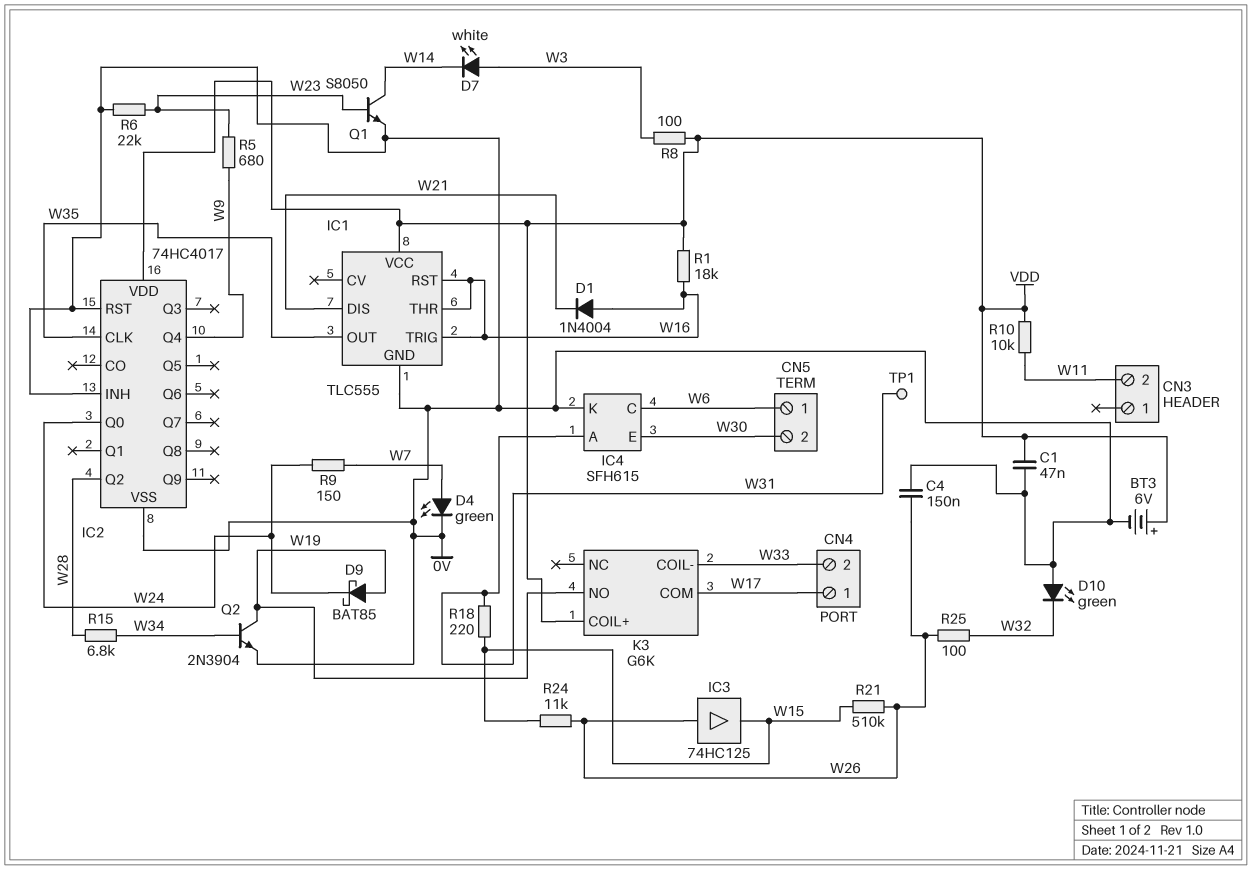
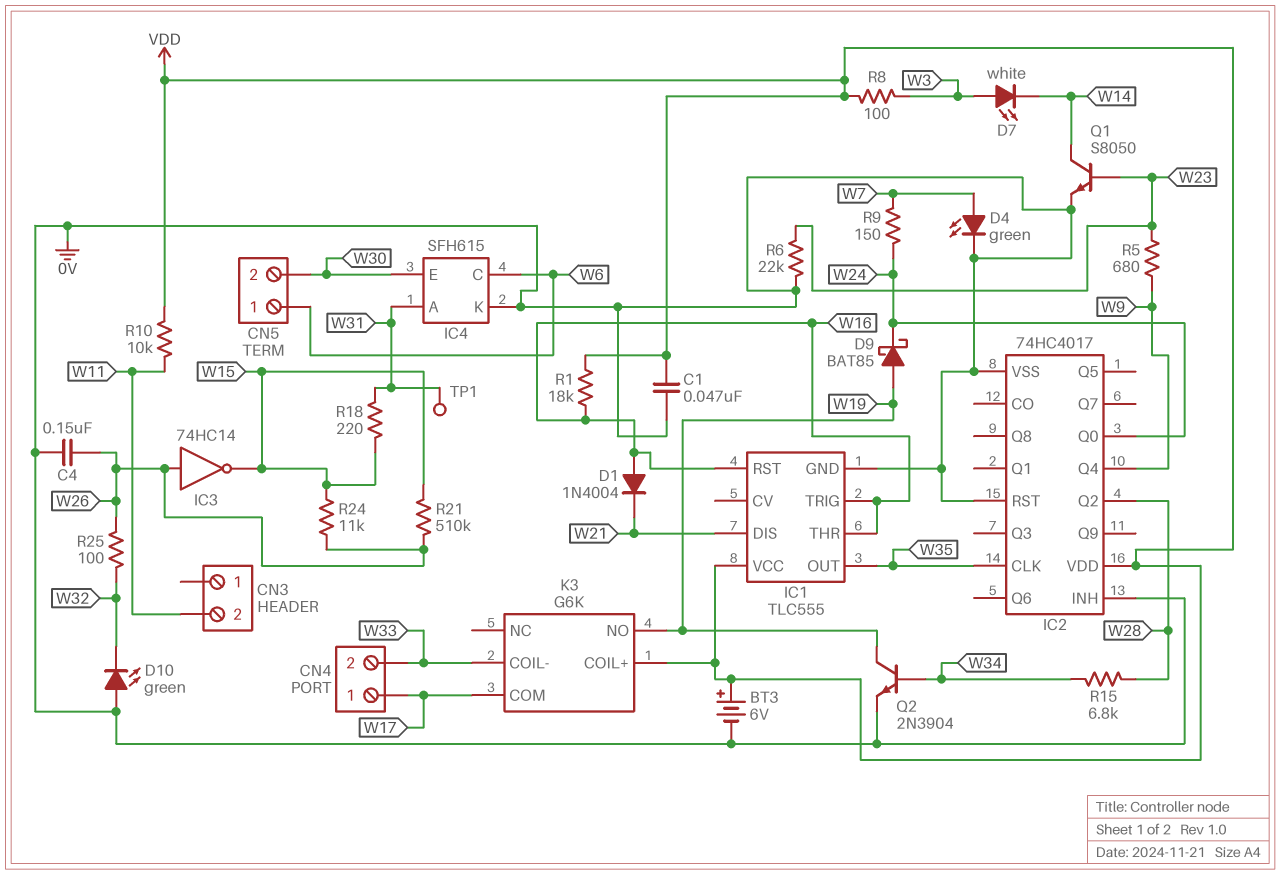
IC3: buffer 74HC125 (in W26, out W15) -> NOT 74HC14 (in W26, out W15)

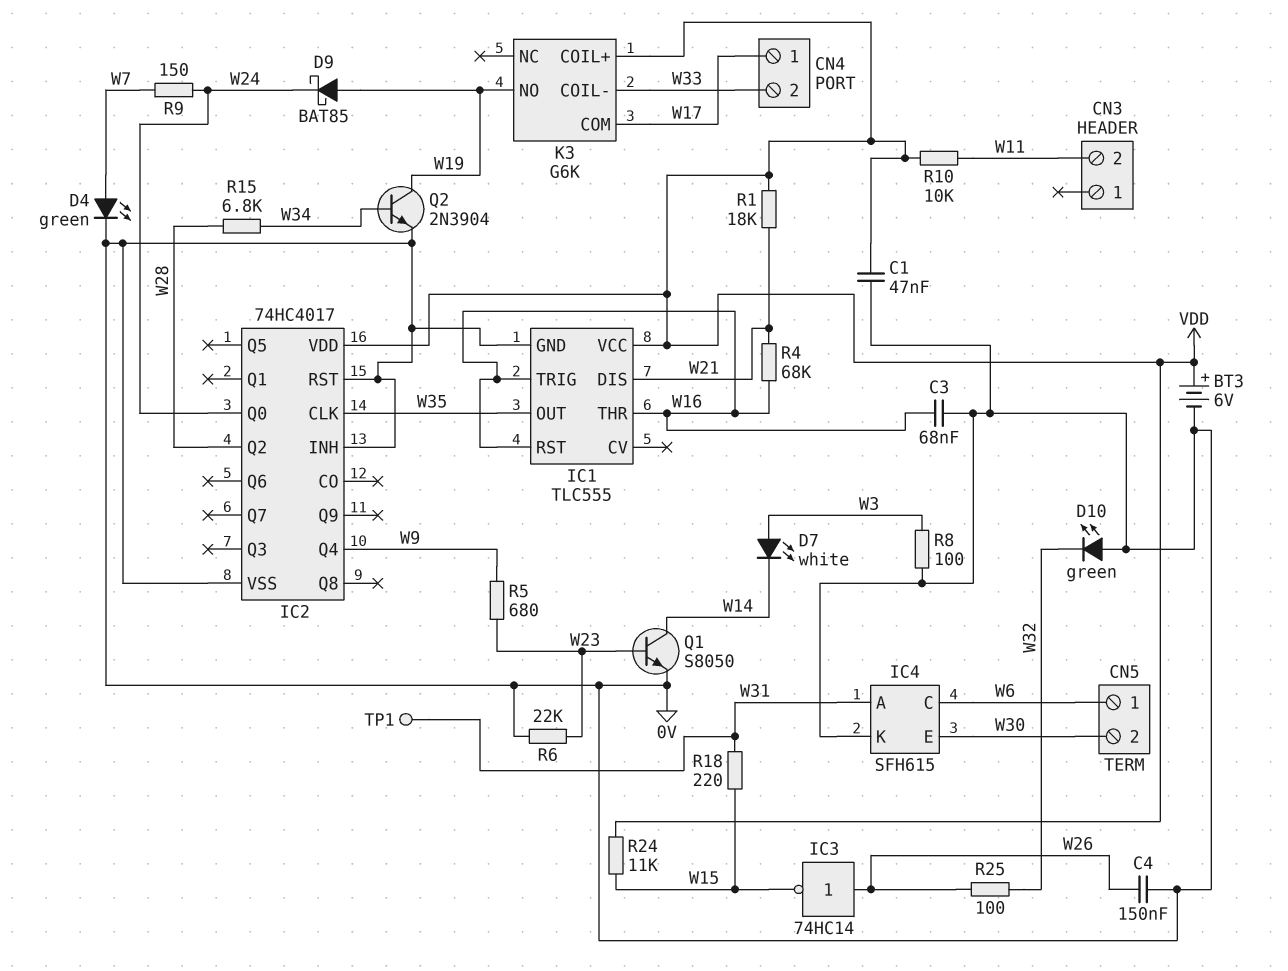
C3: none -> 68nF (0V, W16)
D1: diode 1N4004 (A W16, K W21) -> none
R1: 18k (VDD, W16) -> 18k (VDD, W21)
R4: none -> 68k (W16, W21)
R8: 100 (VDD, W3) -> 100 (0V, W3)
R21: 510k (W15, W26) -> none
R24: 11k (W15, W26) -> 11k (VDD, W15)

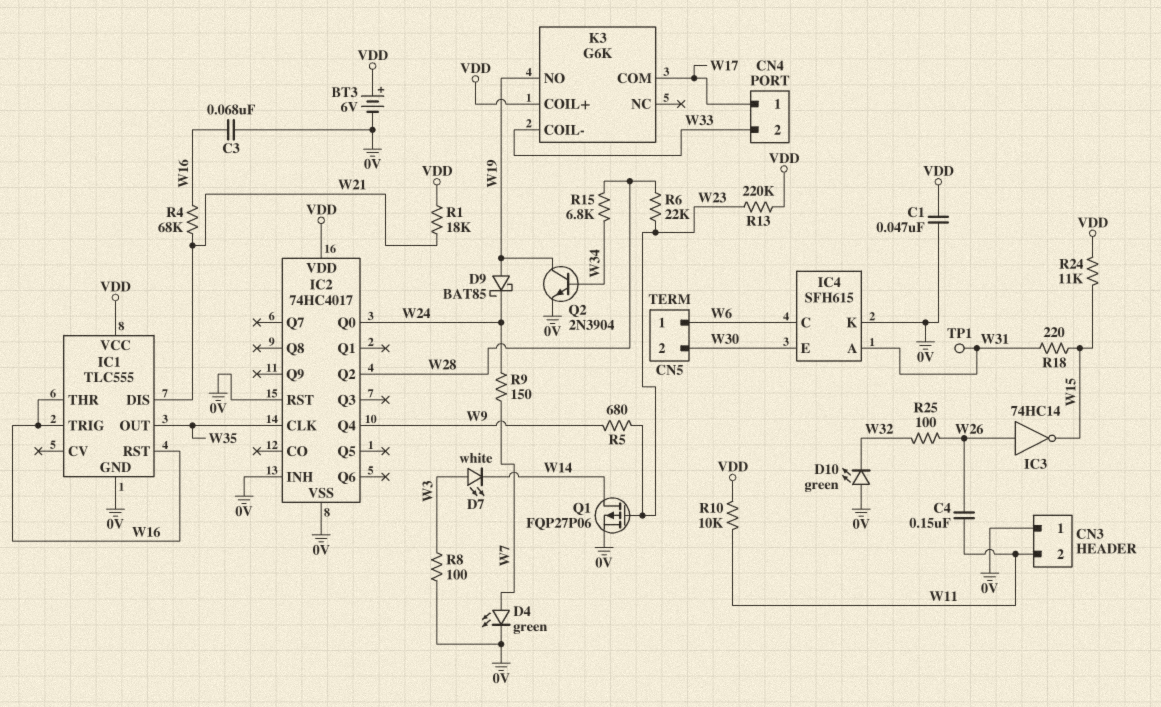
C4: 150nF (0V, W26) -> 150nF (W11, W26)
CN3 pin 1: none -> 0V
Q1: NPN S8050 (B W23, C W14, E 0V) -> PMOS FQP27P06 (G W23, D W14, S 0V)
R6: 22k (0V, W23) -> 22k (W23, W28)
R13: none -> 220k (VDD, W23)

